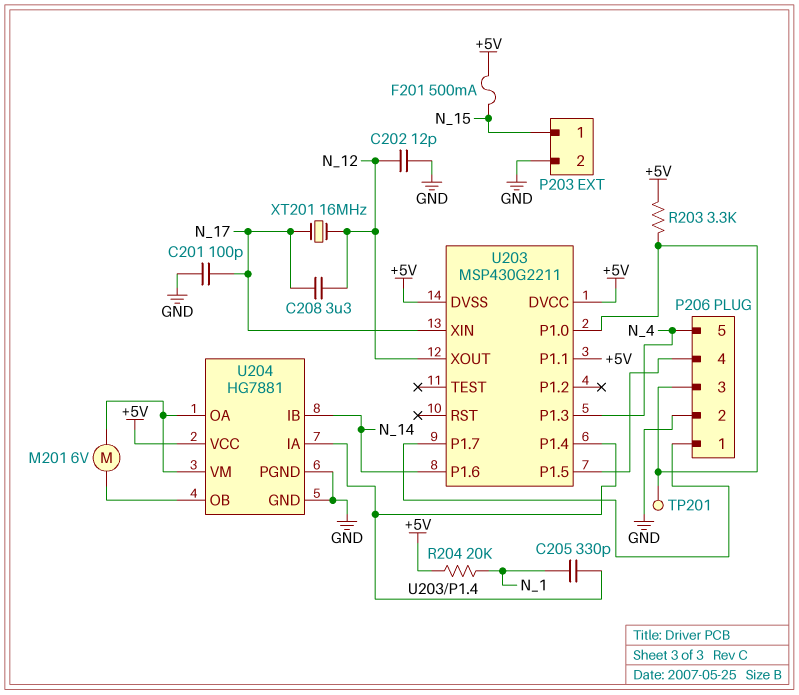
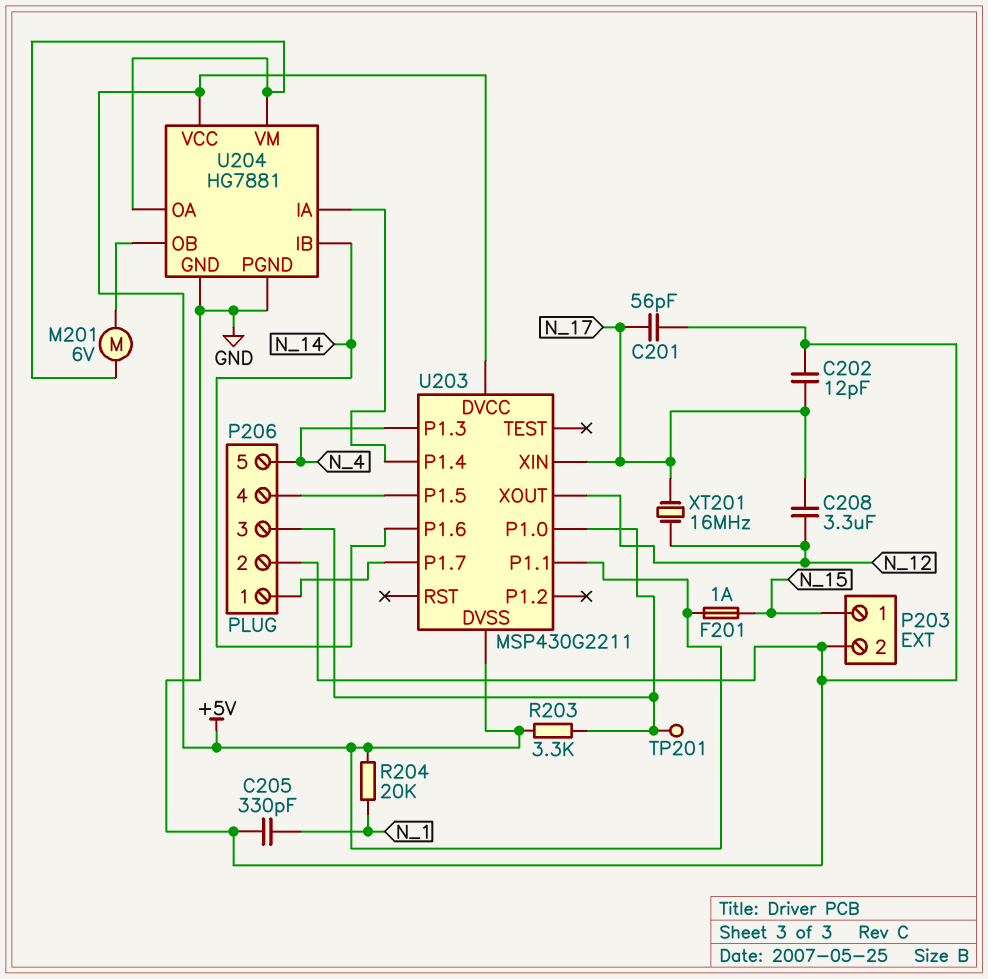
C201: 100pF (GND, N_17) -> 56pF (GND, N_17)
C202: 12pF (GND, N_12) -> 12pF (GND, N_17)
C205: 330pF (N_1, U203/P1.4) -> 330pF (GND, N_1)
F201: 500mA (+5V, N_15) -> 1A (+5V, N_15)

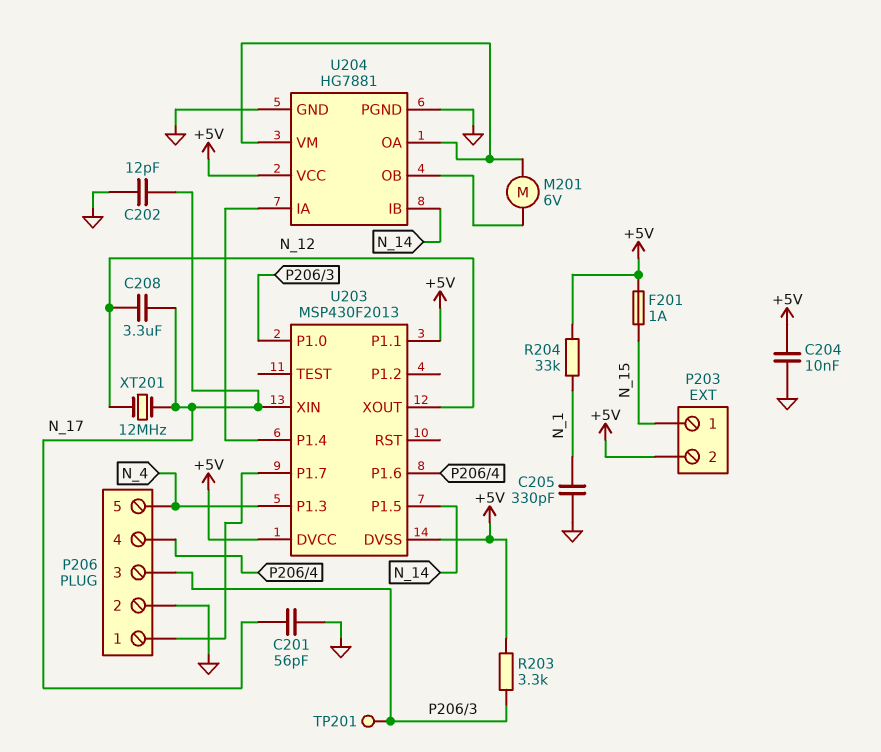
C204: none -> 10nF (+5V, GND)
P203 pin 2: GND -> +5V
R204: 20k (+5V, N_1) -> 33k (+5V, N_1)
U203: MSP430G2211 -> MSP430F2013
U203 pin P1.5: P206/4 -> N_14
U203 pin P1.6: N_14 -> P206/4
XT201: 16MHz (N_12, N_17) -> 12MHz (N_12, N_17)

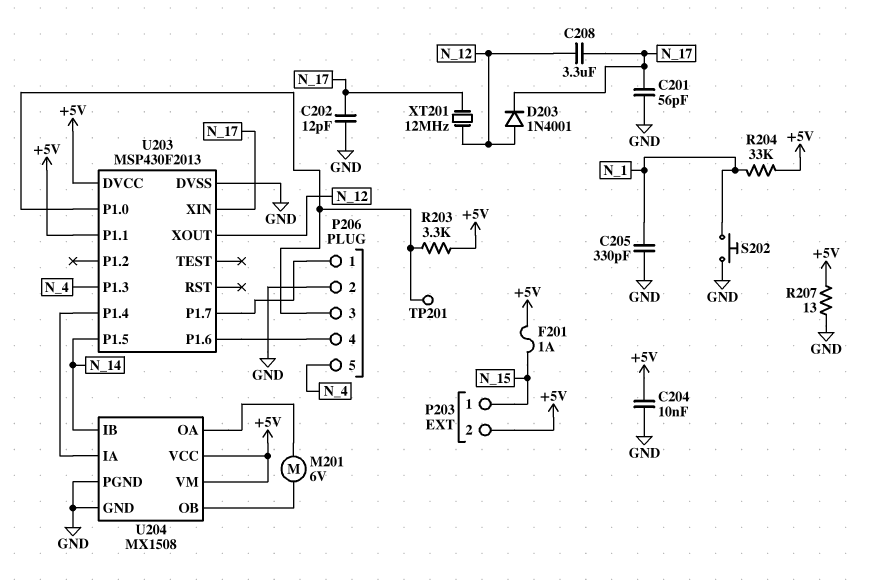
D203: none -> diode 1N4001 (A N_12, K N_17)
R207: none -> 13 (+5V, GND)
S202: none -> button (GND, N_1)
U203 pin DVSS: +5V -> GND
U204: HG7881 -> MX1508
U204 pin VM: U204/OA -> +5V

